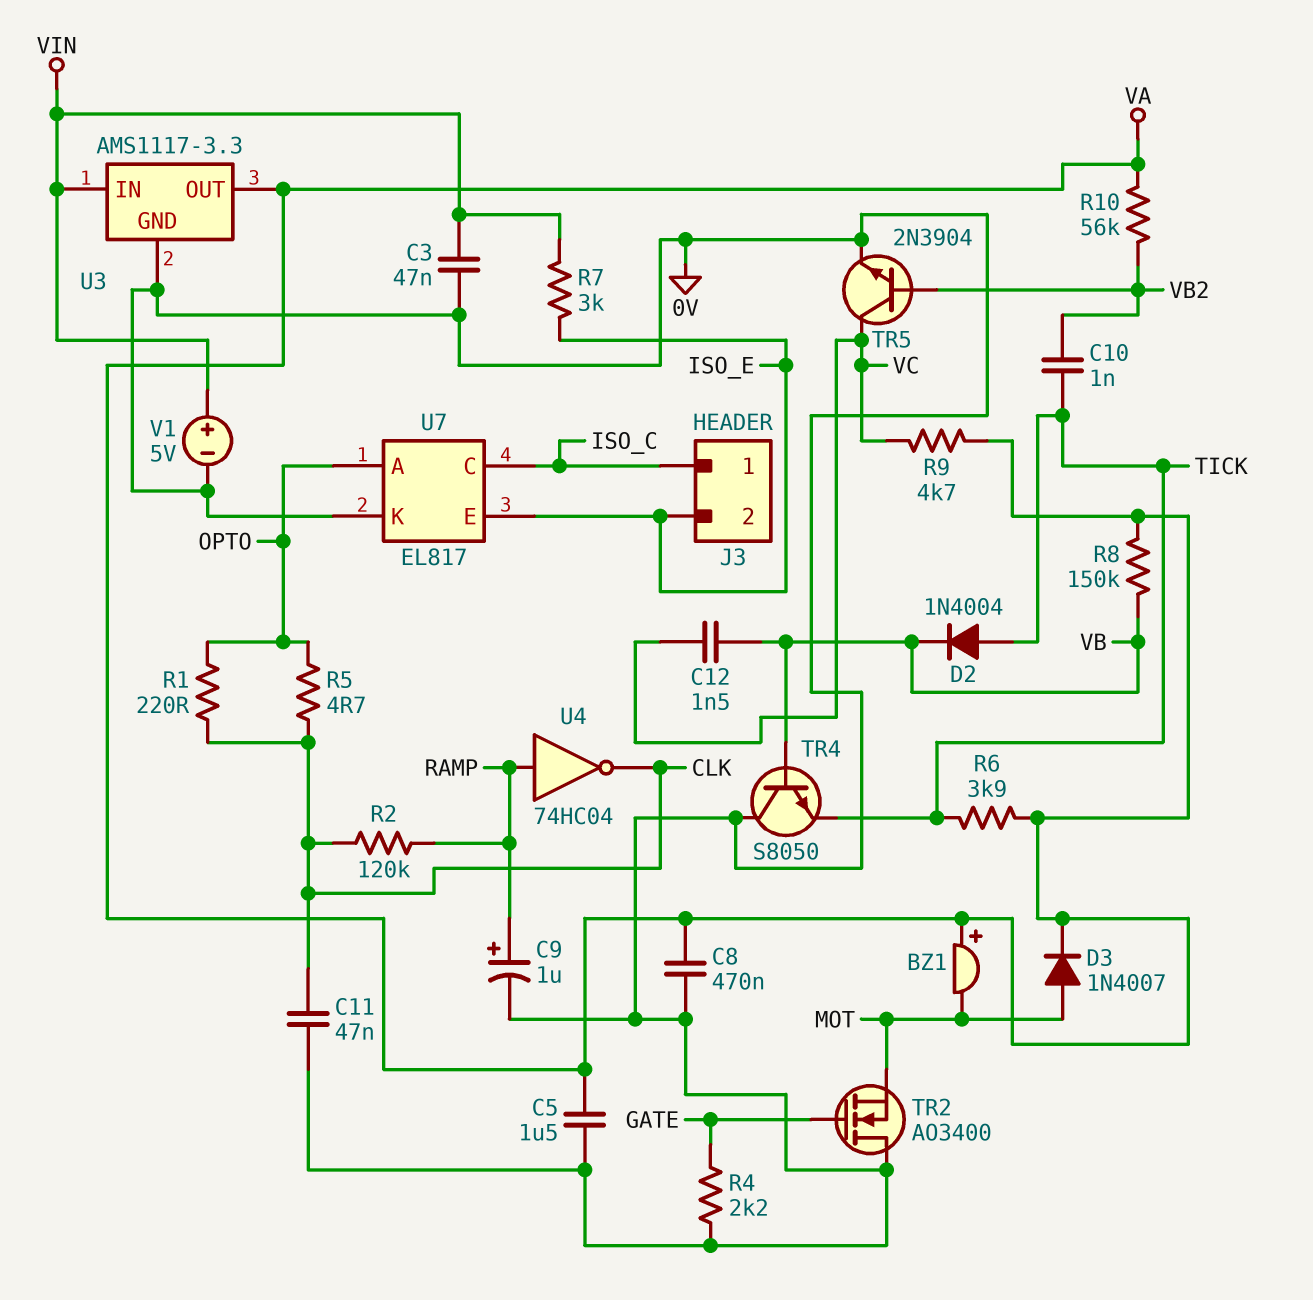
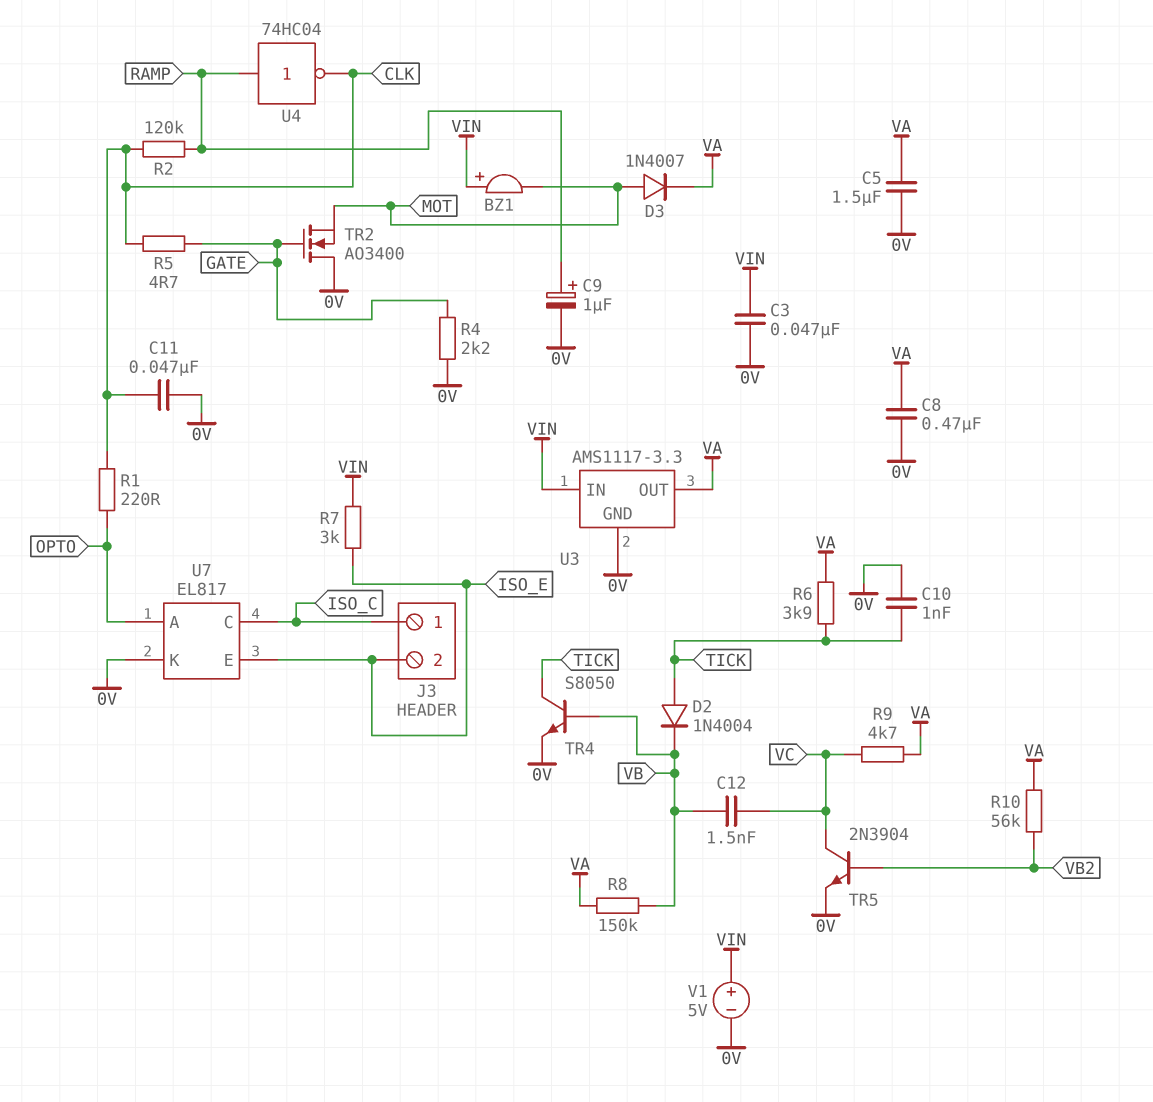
BZ1: buzzer (plus VA, minus MOT) -> buzzer (plus VIN, minus MOT)
C10: 1nF (TICK, VB2) -> 1nF (0V, TICK)
R5: 4.7 (CLK, OPTO) -> 4.7 (CLK, GATE)
TR4: NPN S8050 (B VB, C 0V, E TICK) -> NPN S8050 (B VB, C TICK, E 0V)

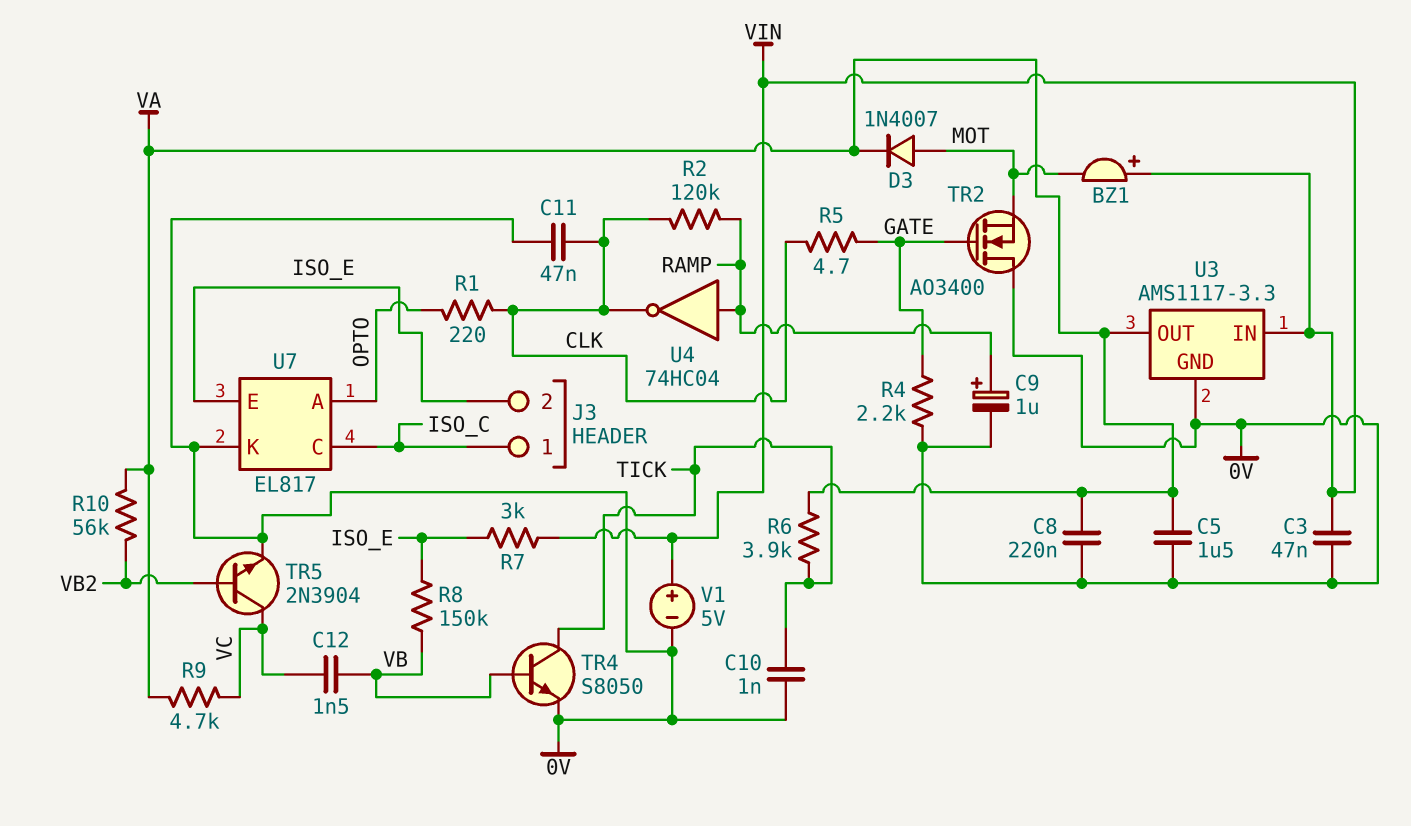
C8: 470nF (0V, VA) -> 220nF (0V, VA)
D2: diode 1N4004 (A TICK, K VB) -> none
R8: 150k (VA, VB) -> 150k (ISO_E, VB)

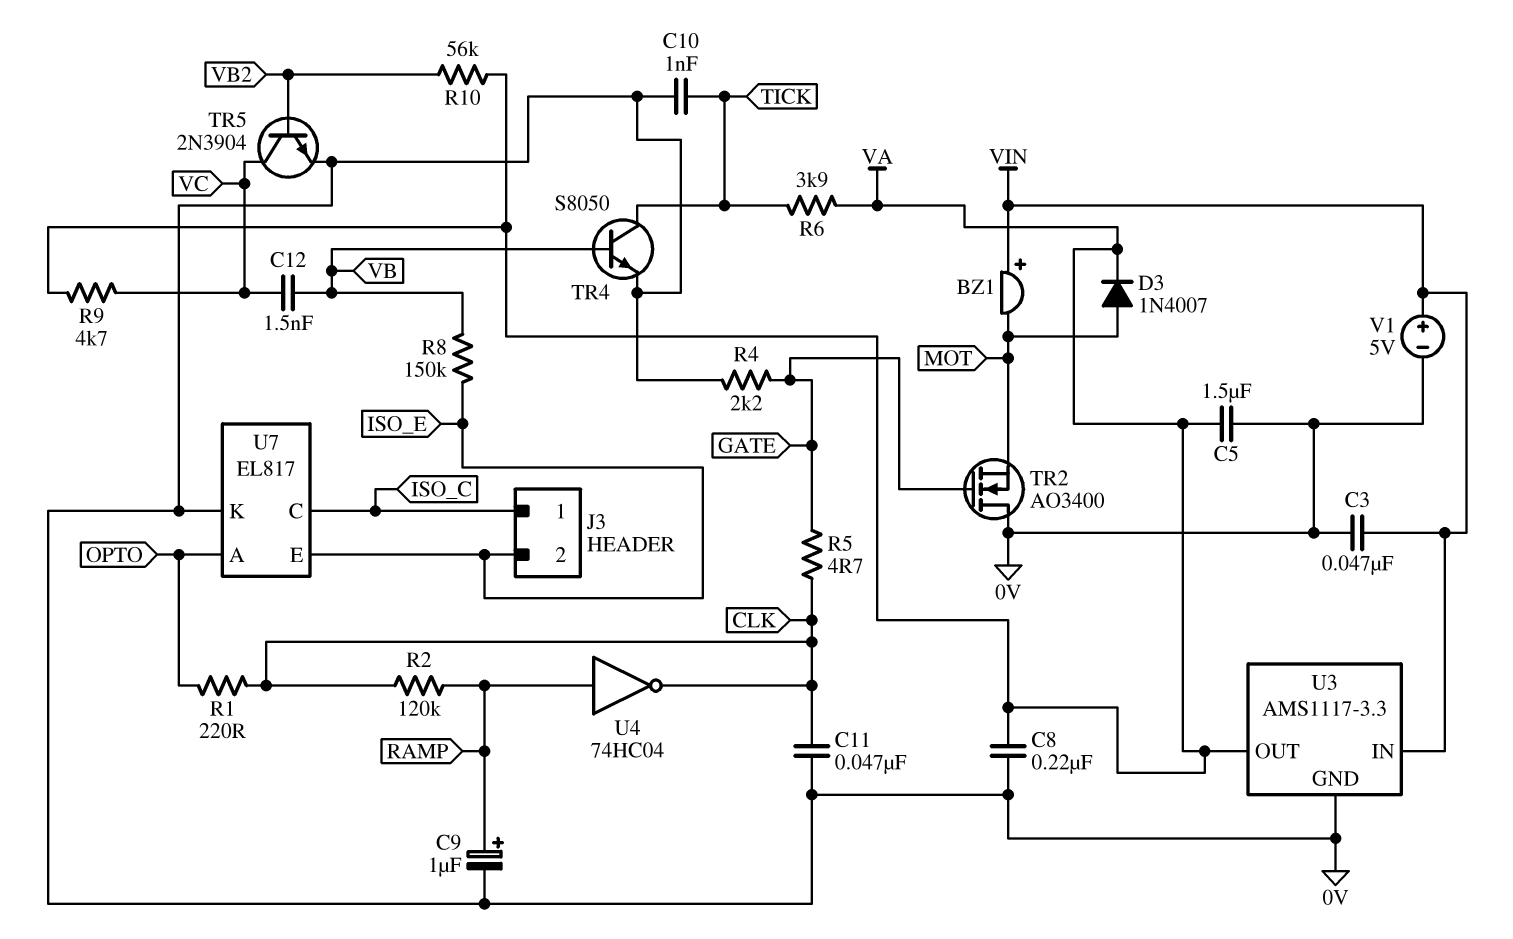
R7: 3k (ISO_E, VIN) -> none

